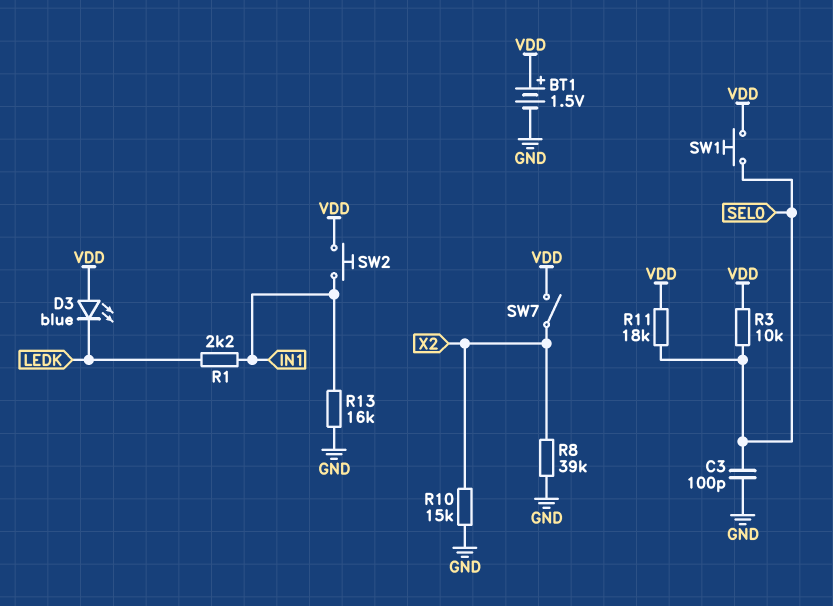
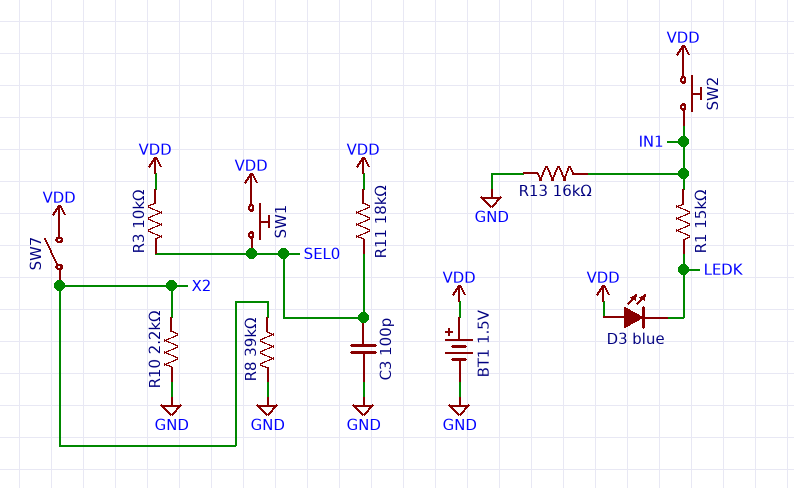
R1: 2.2k (IN1, LEDK) -> 15k (IN1, LEDK)
R10: 15k (GND, X2) -> 2.2k (GND, X2)

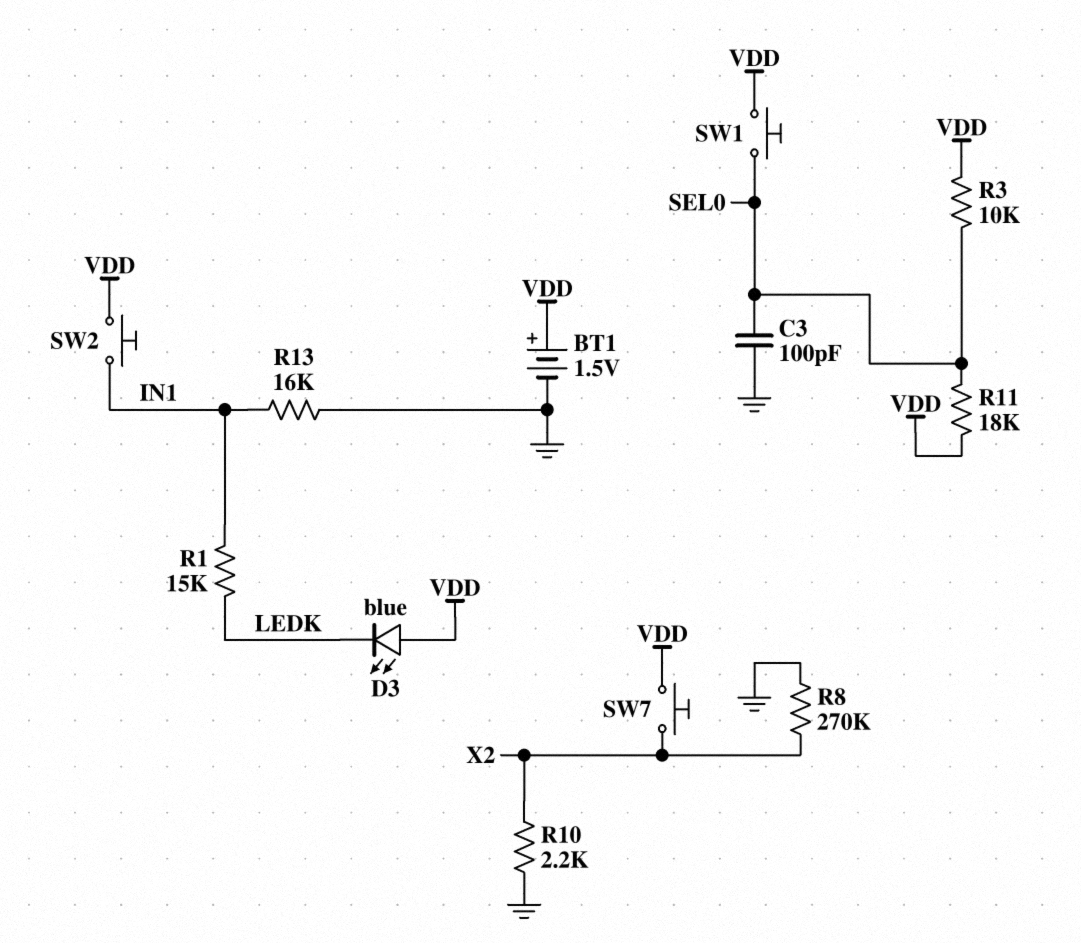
R8: 39k (GND, X2) -> 270k (GND, X2)
SW7: switch (VDD, X2) -> button (VDD, X2)

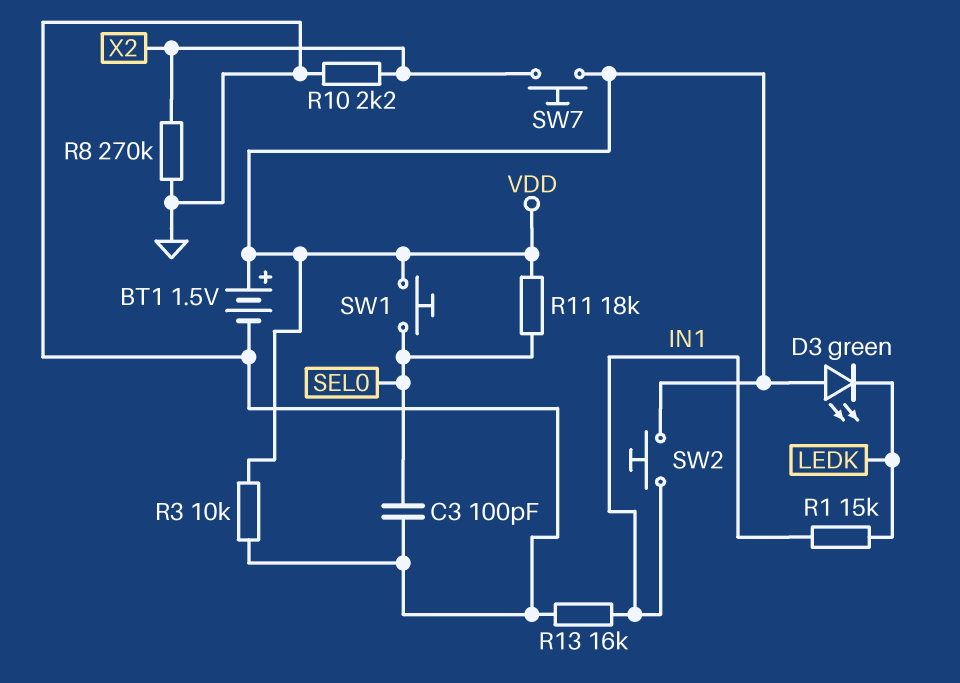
D3: LED blue (A VDD, K LEDK) -> LED green (A VDD, K LEDK)
R3: 10k (SEL0, VDD) -> 10k (GND, VDD)

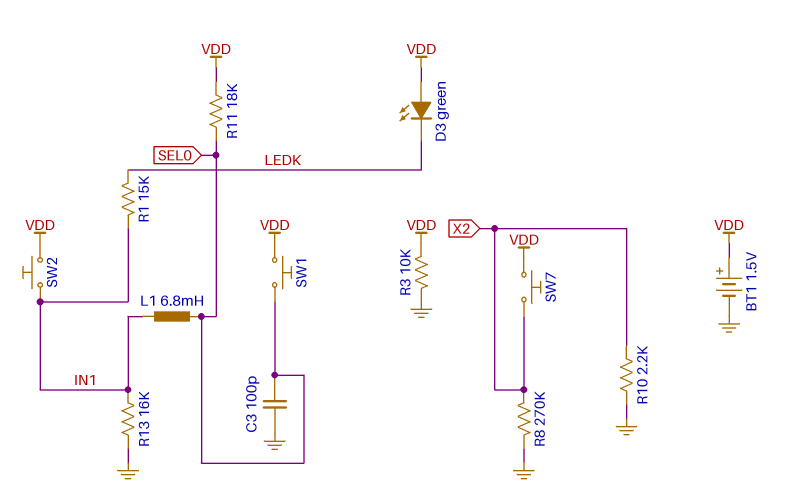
L1: none -> 6.8mH (IN1, SEL0)

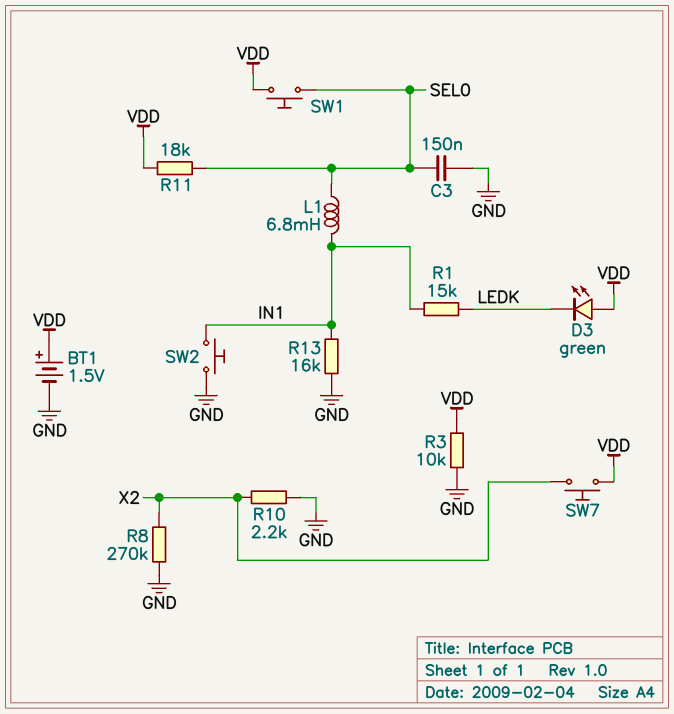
C3: 100pF (GND, SEL0) -> 150nF (GND, SEL0)
SW2: button (IN1, VDD) -> button (GND, IN1)

